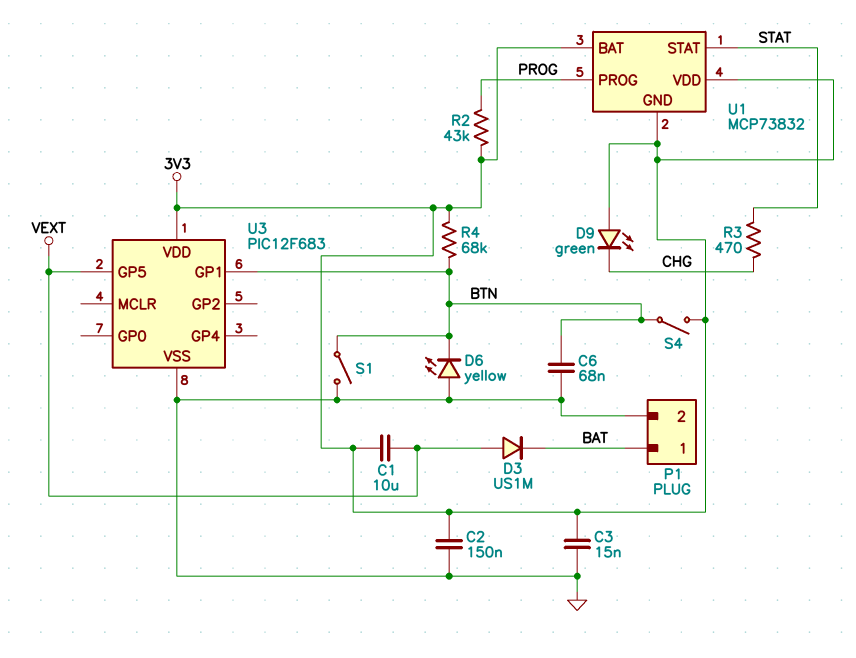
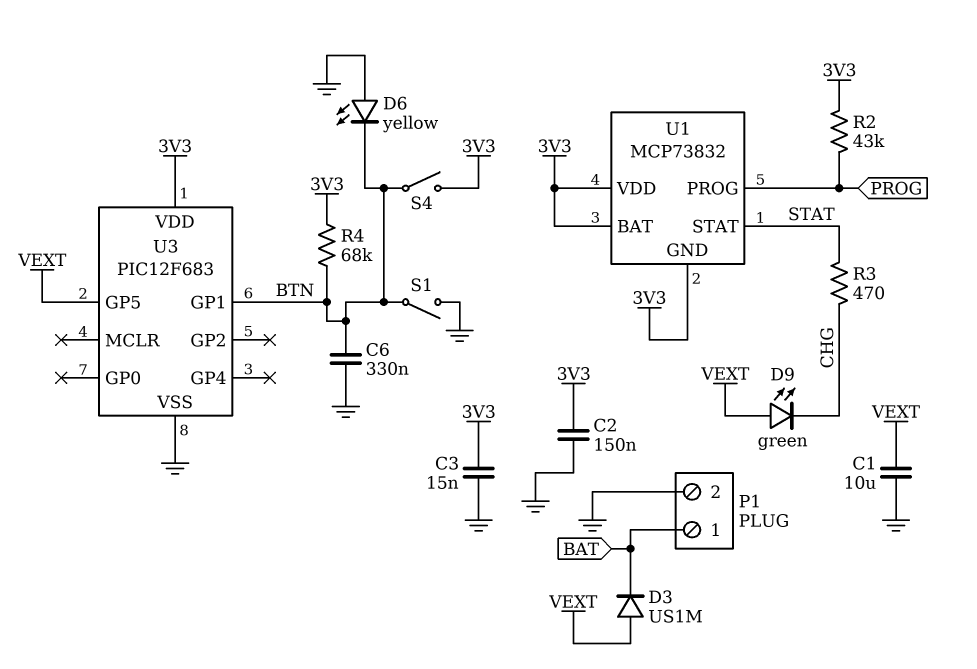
C1: 10uF (3V3, VEXT) -> 10uF (GND, VEXT)
C6: 68nF (BTN, GND) -> 330nF (BTN, GND)
D9: LED green (A 3V3, K CHG) -> LED green (A VEXT, K CHG)

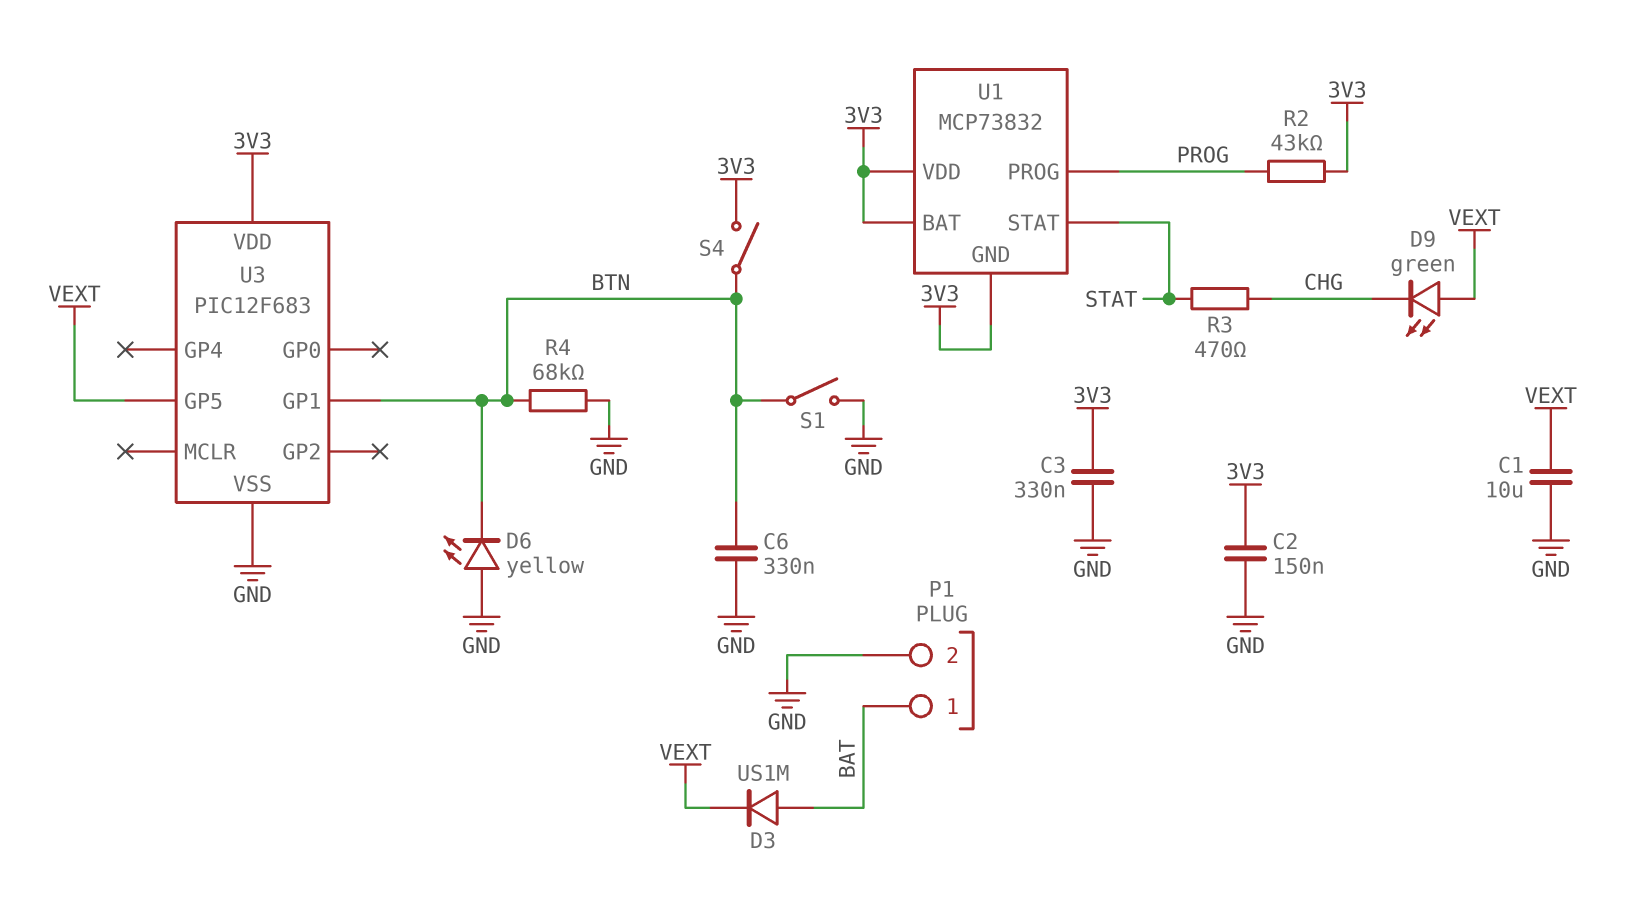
C3: 15nF (3V3, GND) -> 330nF (3V3, GND)
D3: diode US1M (A VEXT, K BAT) -> diode US1M (A BAT, K VEXT)
R4: 68k (3V3, BTN) -> 68k (BTN, GND)

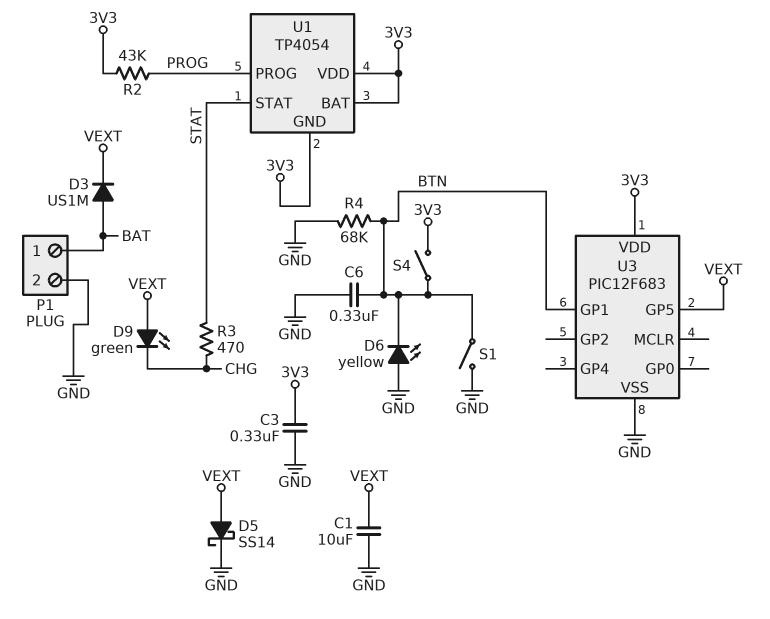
C2: 150nF (3V3, GND) -> none
D5: none -> schottky SS14 (A VEXT, K GND)
U1: MCP73832 -> TP4054

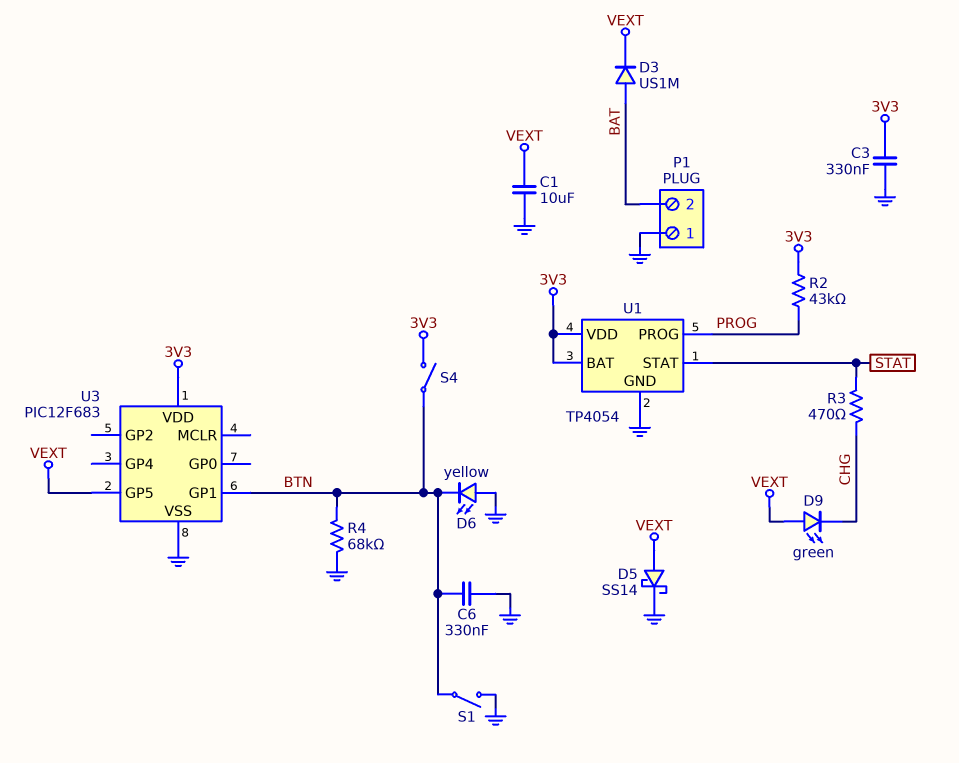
P1 pin 1: BAT -> GND
P1 pin 2: GND -> BAT
U1 pin GND: 3V3 -> GND

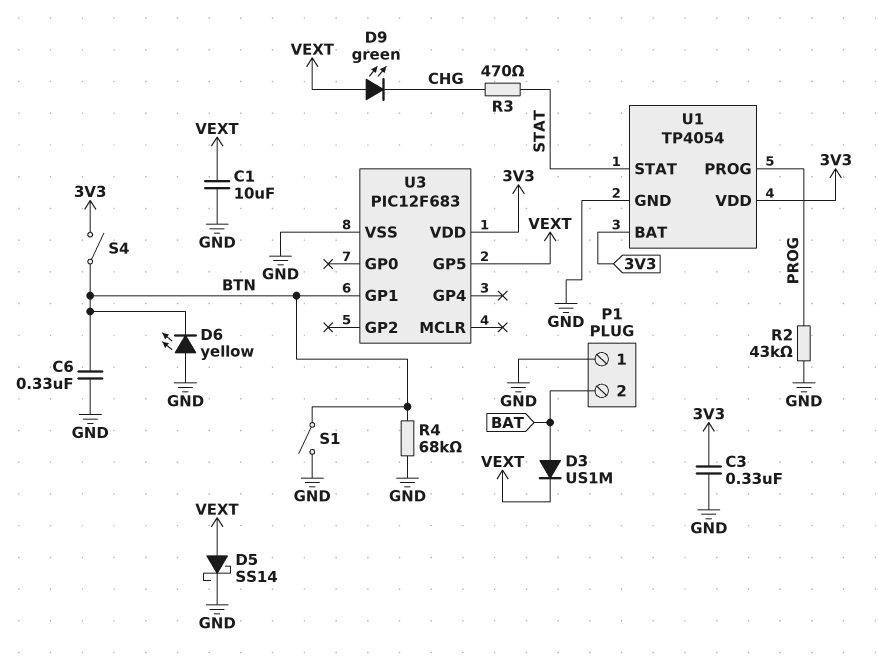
R2: 43k (3V3, PROG) -> 43k (GND, PROG)

